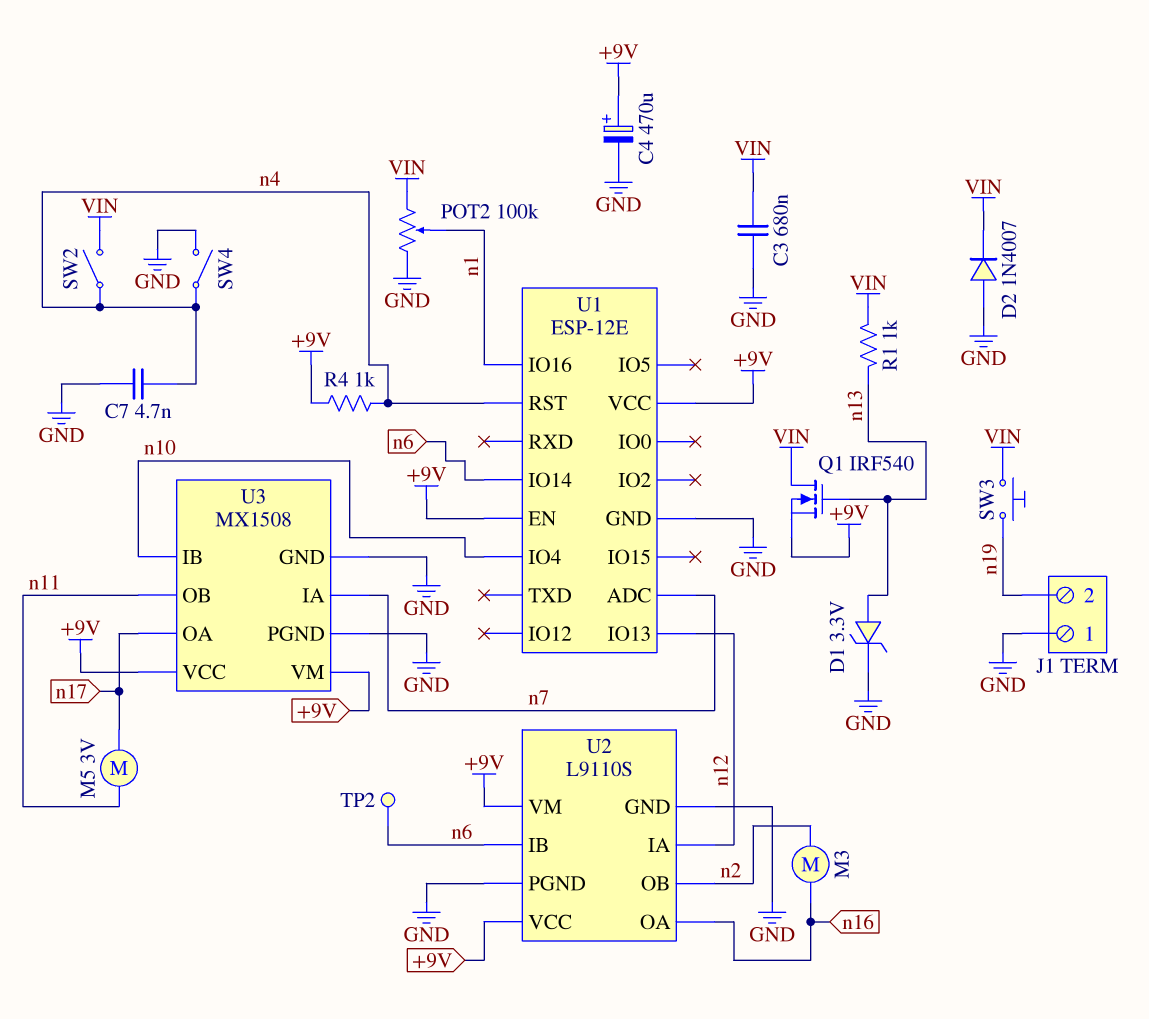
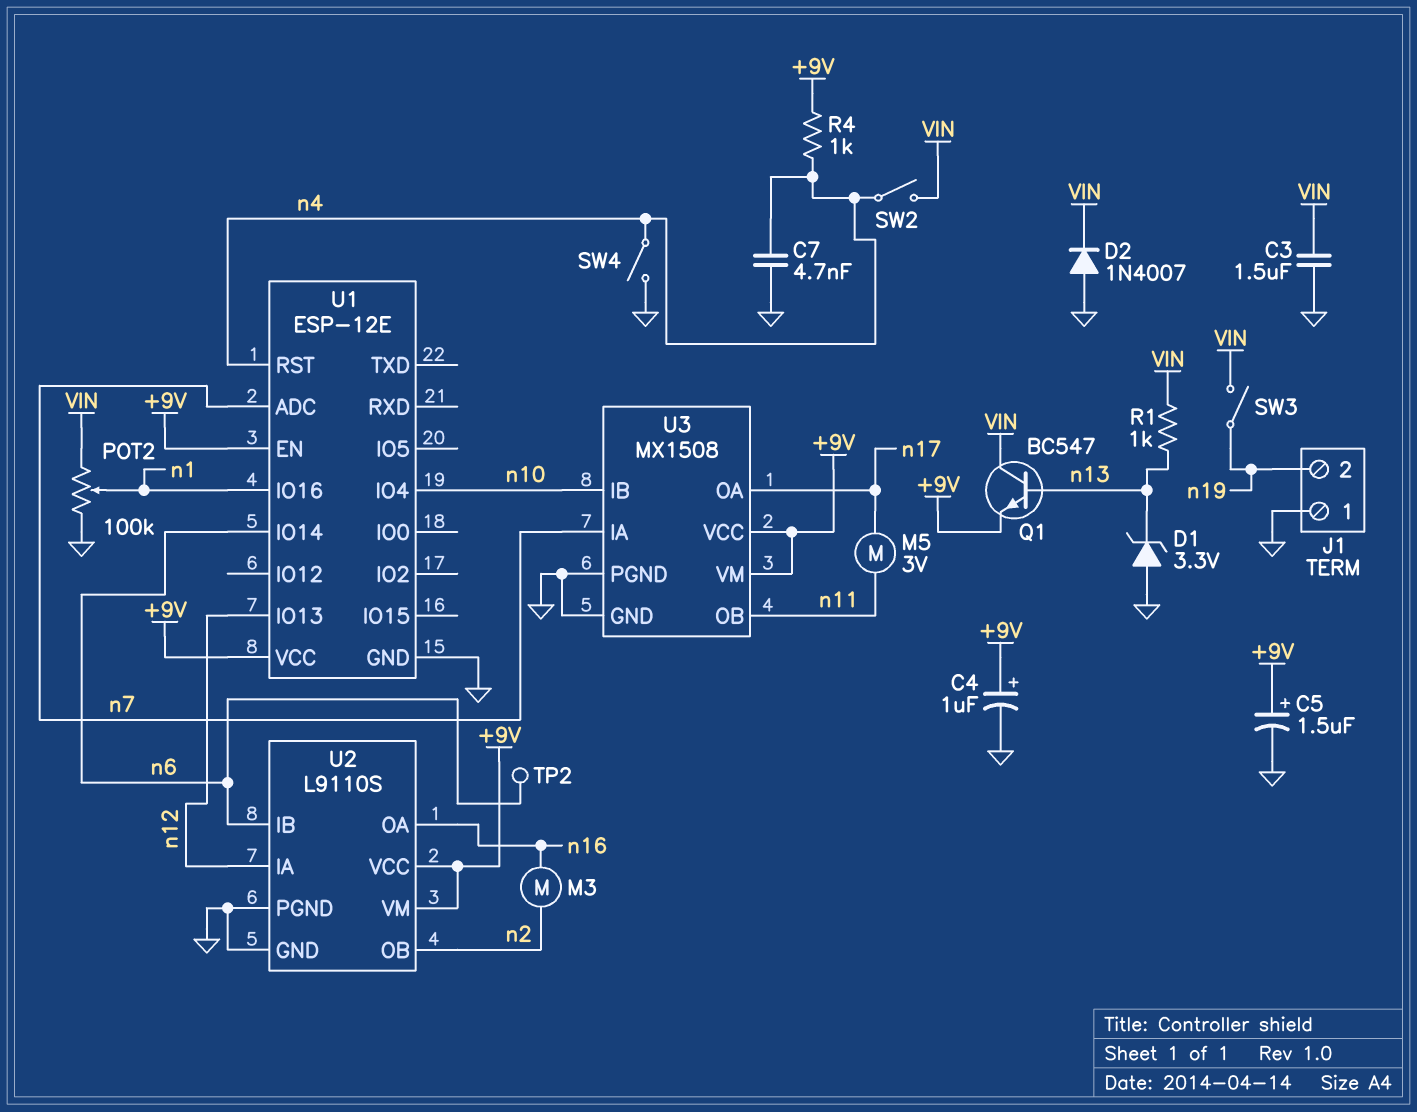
C3: 680nF (GND, VIN) -> 1.5uF (GND, VIN)
C4: 470uF (plus +9V, minus GND) -> 1uF (plus +9V, minus GND)
C5: none -> 1.5uF (plus +9V, minus GND)
D1: zener 3.3V (A n13, K GND) -> zener 3.3V (A GND, K n13)
Q1: NMOS IRF540 (G n13, D VIN, S +9V) -> NPN BC547 (B n13, C VIN, E +9V)
SW3: button (VIN, n19) -> switch (VIN, n19)

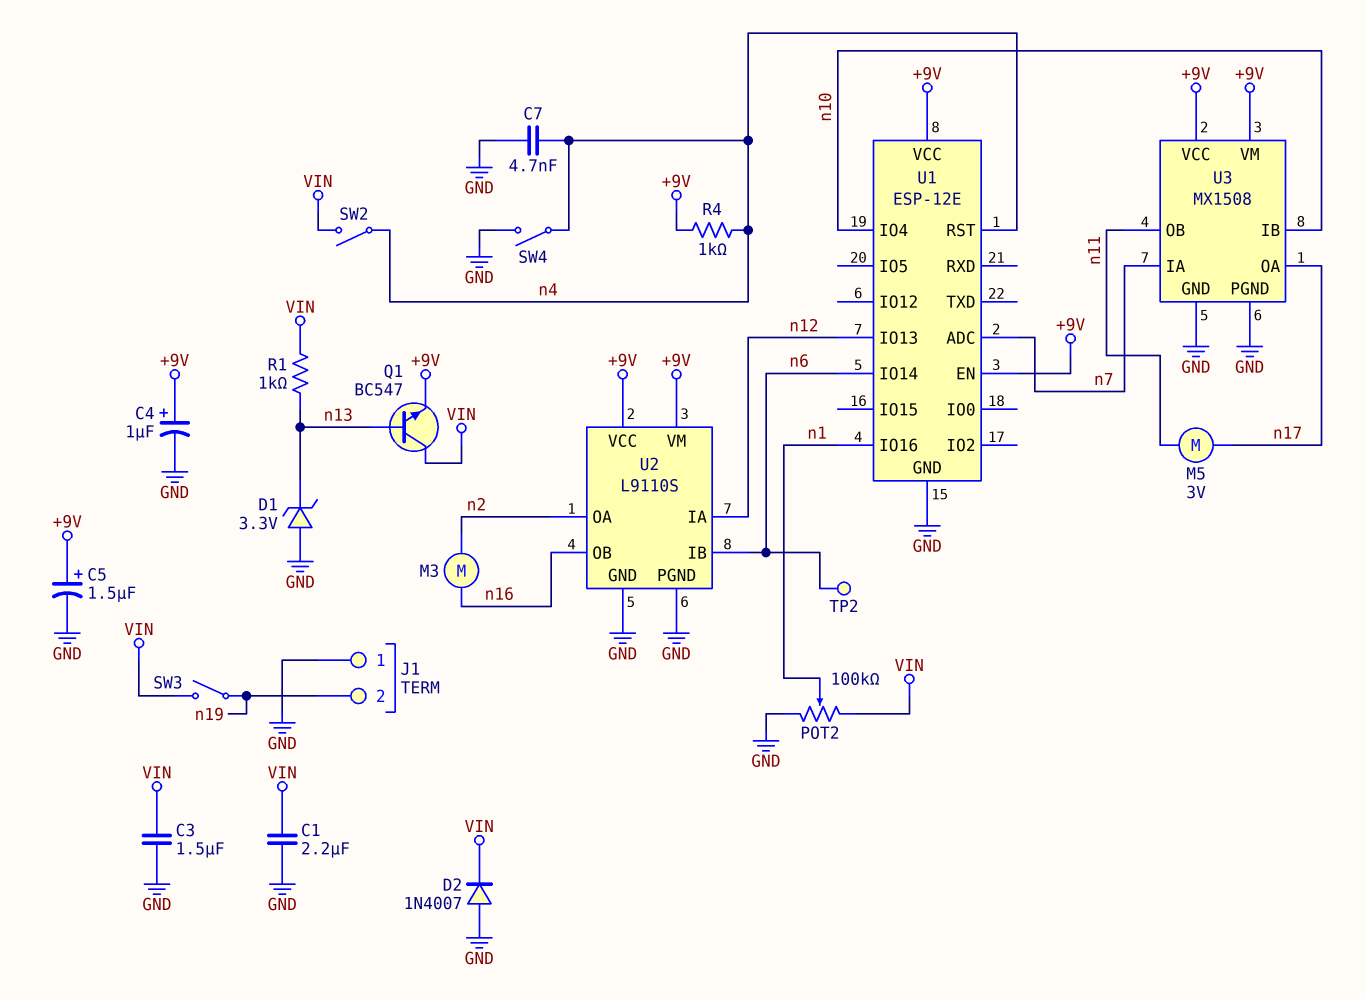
C1: none -> 2.2uF (GND, VIN)
U2 pin OA: n16 -> n2
U2 pin OB: n2 -> n16

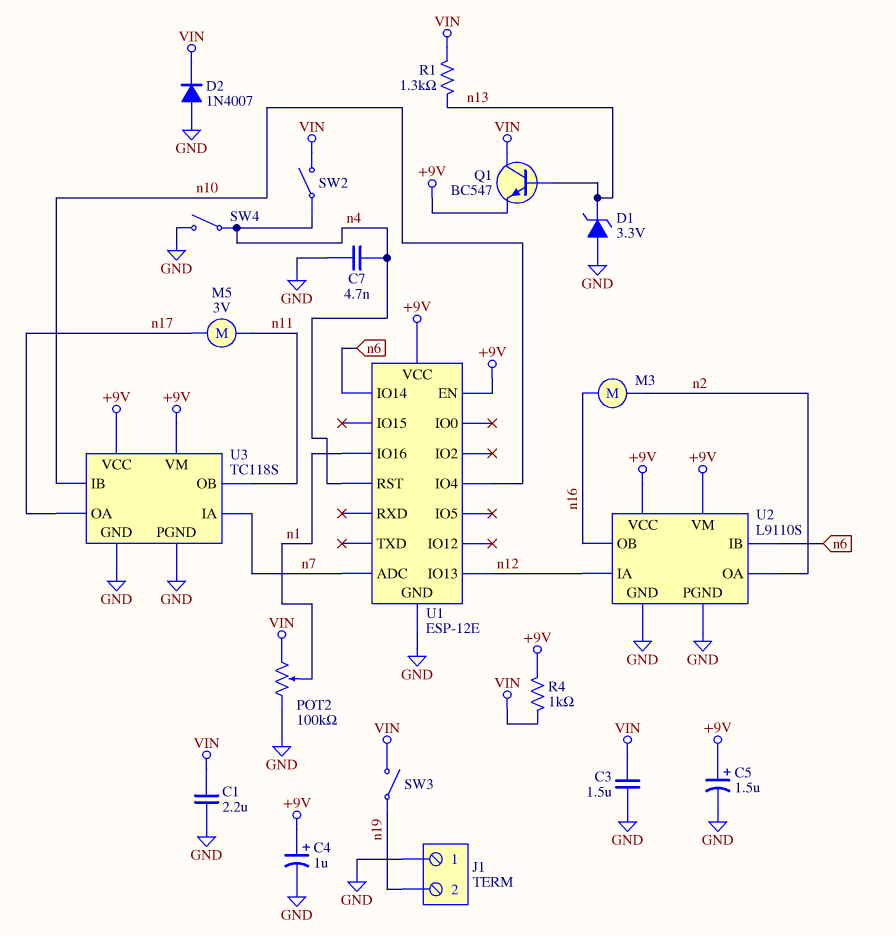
R1: 1k (VIN, n13) -> 1.3k (VIN, n13)
R4: 1k (+9V, n4) -> 1k (+9V, VIN)
TP2: test point (n6) -> none
U3: MX1508 -> TC118S

